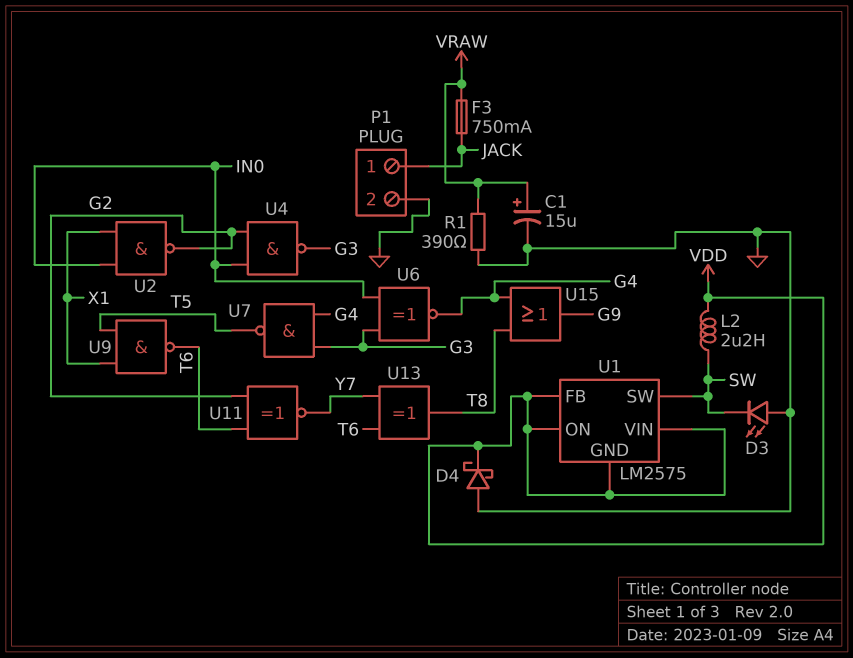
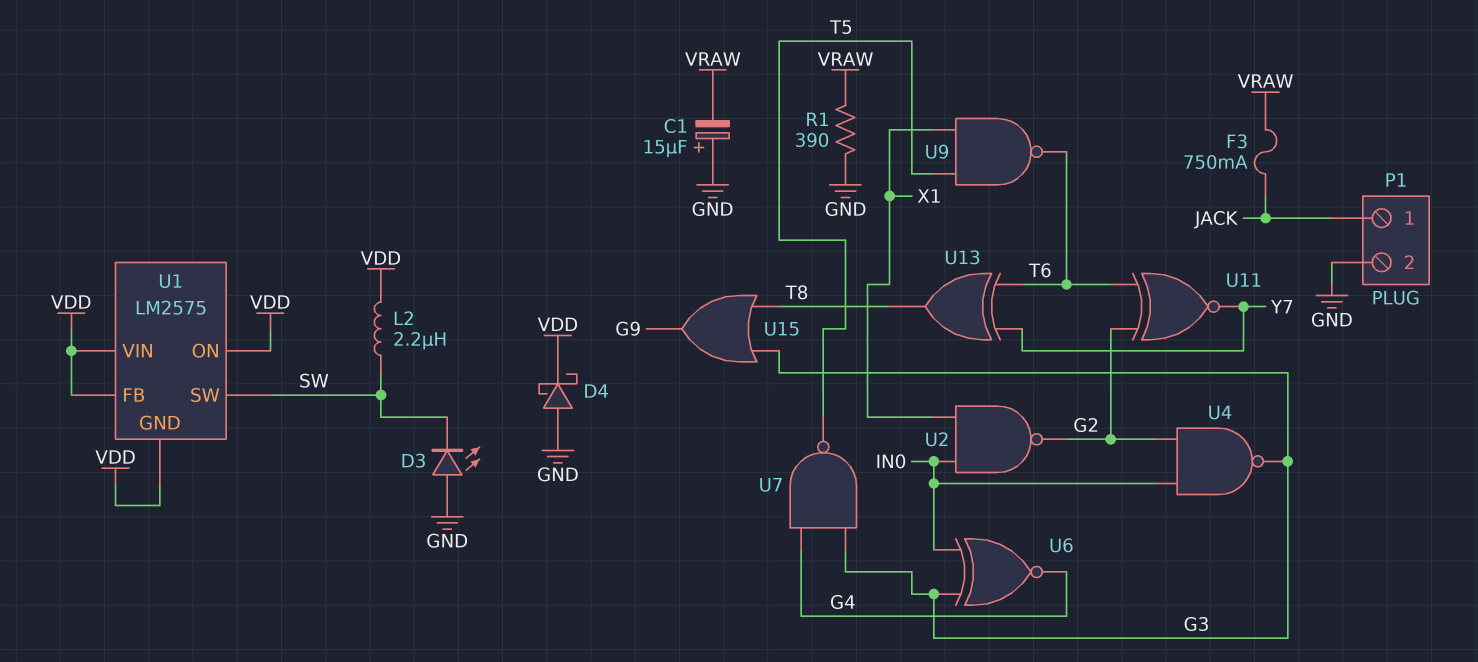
C1: 15uF (plus VRAW, minus GND) -> 15uF (plus GND, minus VRAW)
U15: OR (in G4, in T8, out G9) -> OR (in G3, in T8, out G9)

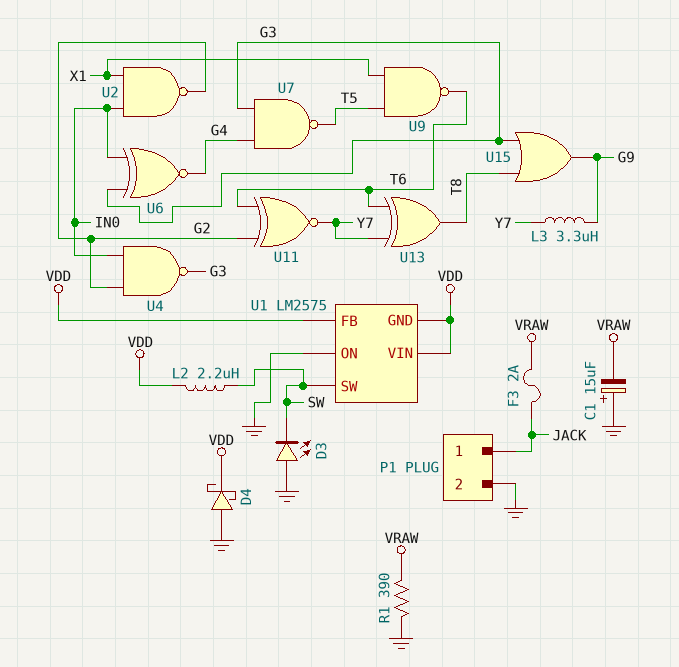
F3: 750mA (JACK, VRAW) -> 2A (JACK, VRAW)
L3: none -> 3.3uH (G9, Y7)
U1 pin ON: VDD -> GND

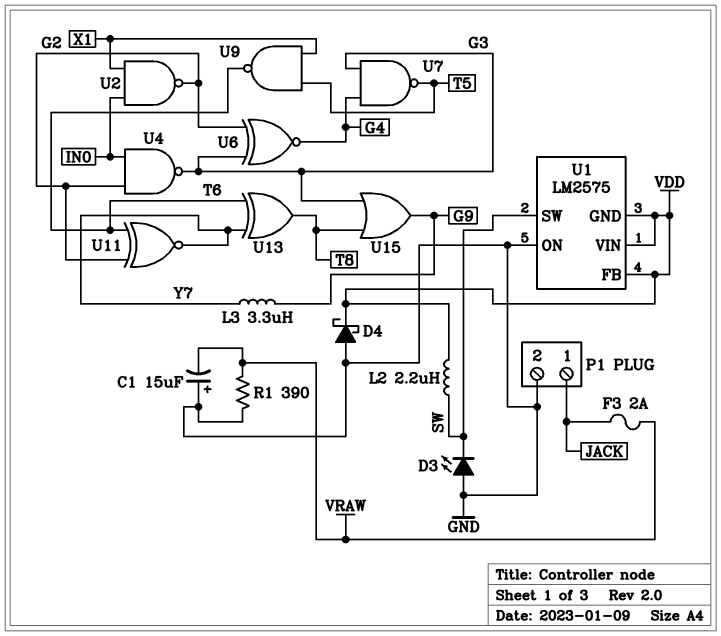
U6: XNOR (in G3, in IN0, out G4) -> XNOR (in G2, in G3, out G4)

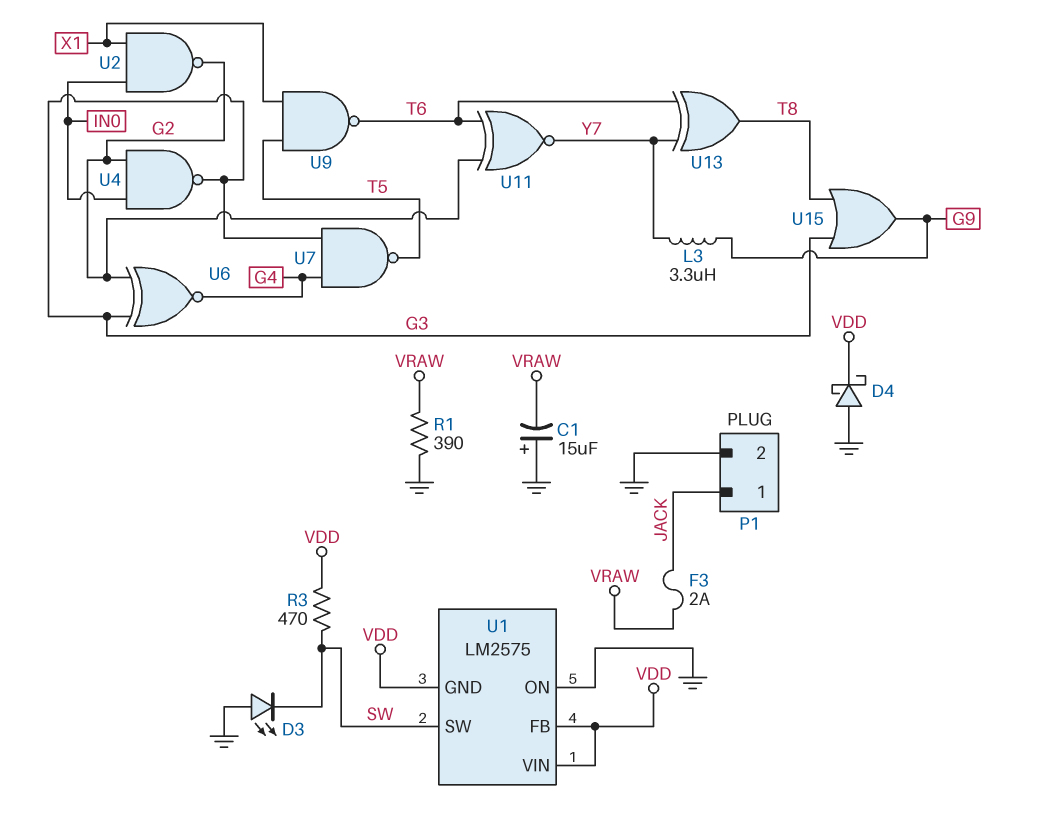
L2: 2.2uH (SW, VDD) -> none
R3: none -> 470 (SW, VDD)

